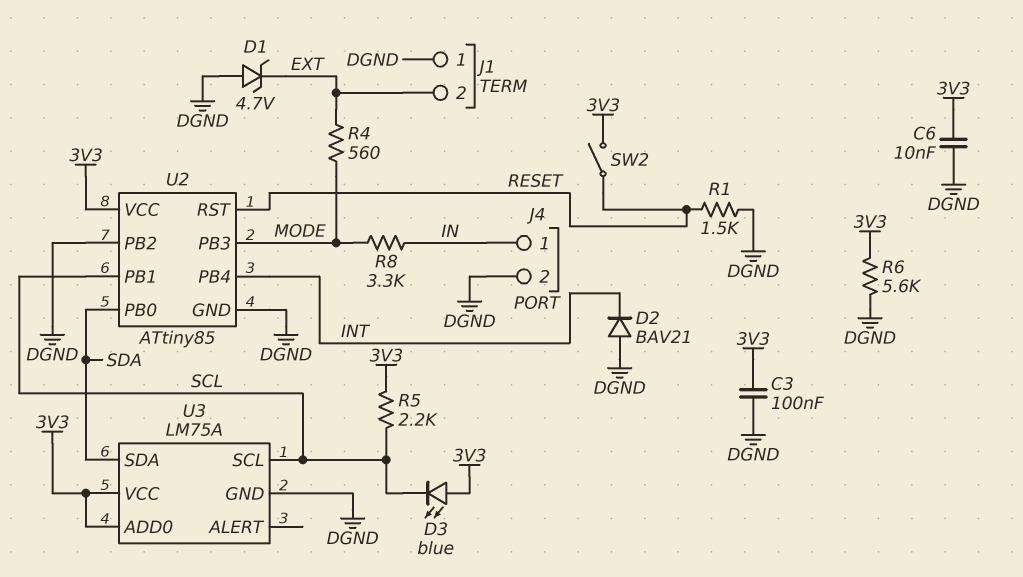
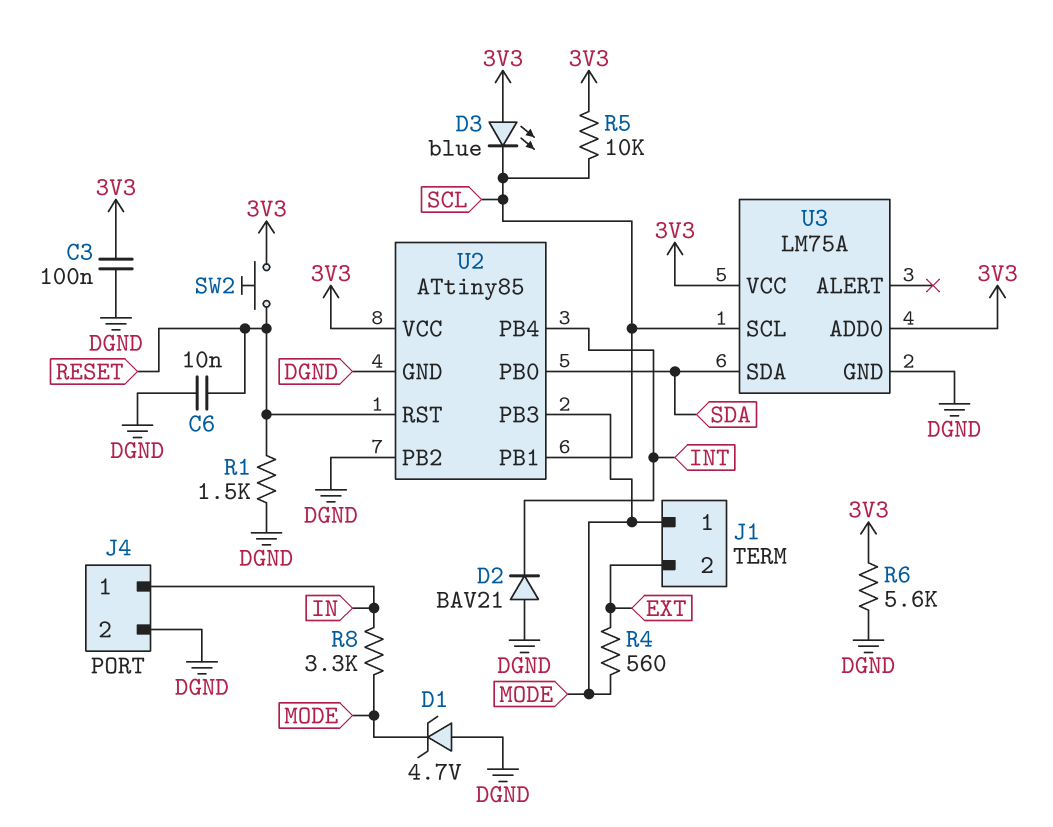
C6: 10nF (3V3, DGND) -> 10nF (DGND, RESET)
D1: zener 4.7V (A DGND, K EXT) -> zener 4.7V (A DGND, K MODE)
J1 pin 1: DGND -> MODE
R5: 2.2k (3V3, SCL) -> 10k (3V3, SCL)
SW2: switch (3V3, RESET) -> button (3V3, RESET)

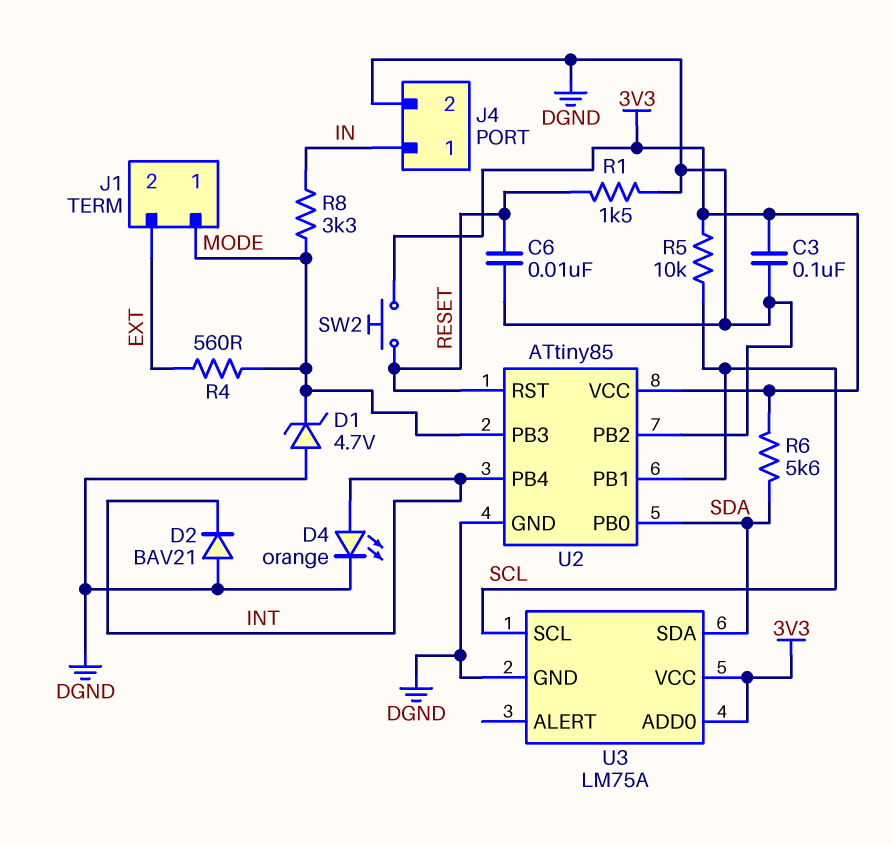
D3: LED blue (A 3V3, K SCL) -> none
D4: none -> LED orange (A INT, K DGND)
R6: 5.6k (3V3, DGND) -> 5.6k (3V3, SDA)

